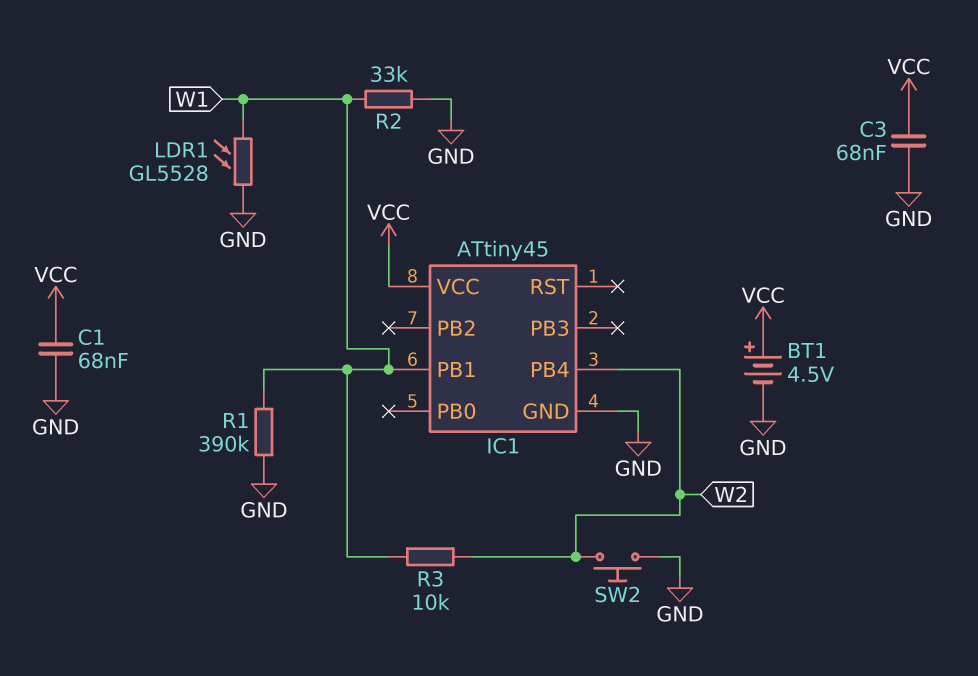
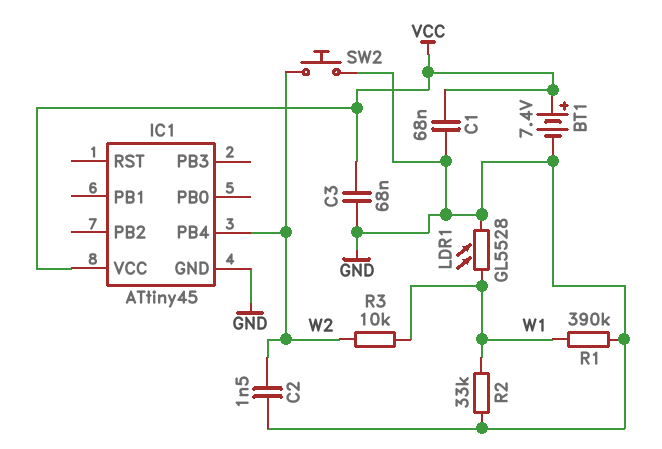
BT1: 4.5V (plus VCC, minus GND) -> 7.4V (plus VCC, minus GND)
C2: none -> 1.5nF (GND, W2)
IC1 pin PB1: W1 -> none

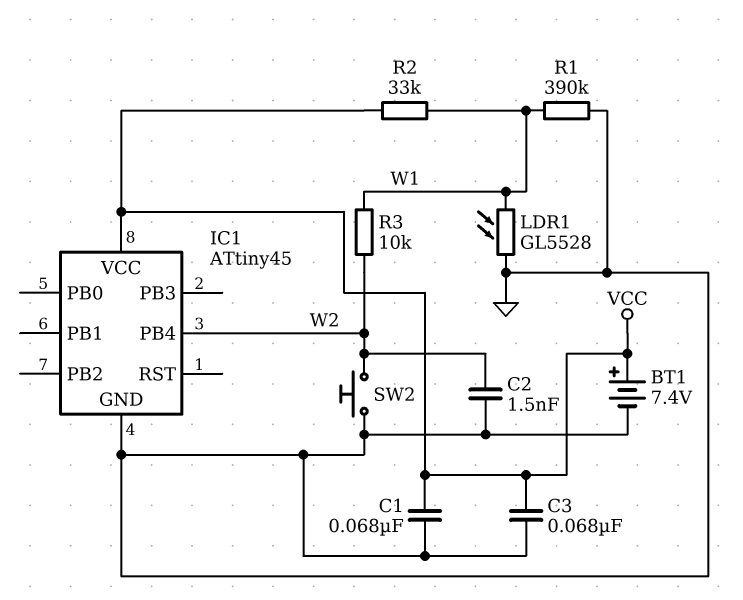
R2: 33k (GND, W1) -> 33k (VCC, W1)

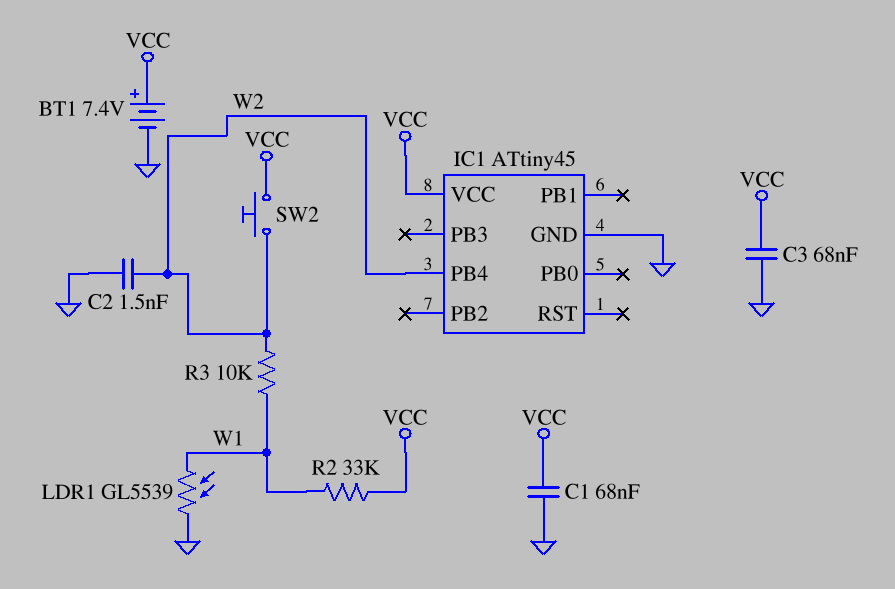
LDR1: GL5528 (GND, W1) -> GL5539 (GND, W1)
R1: 390k (GND, W1) -> none
SW2: button (GND, W2) -> button (VCC, W2)

